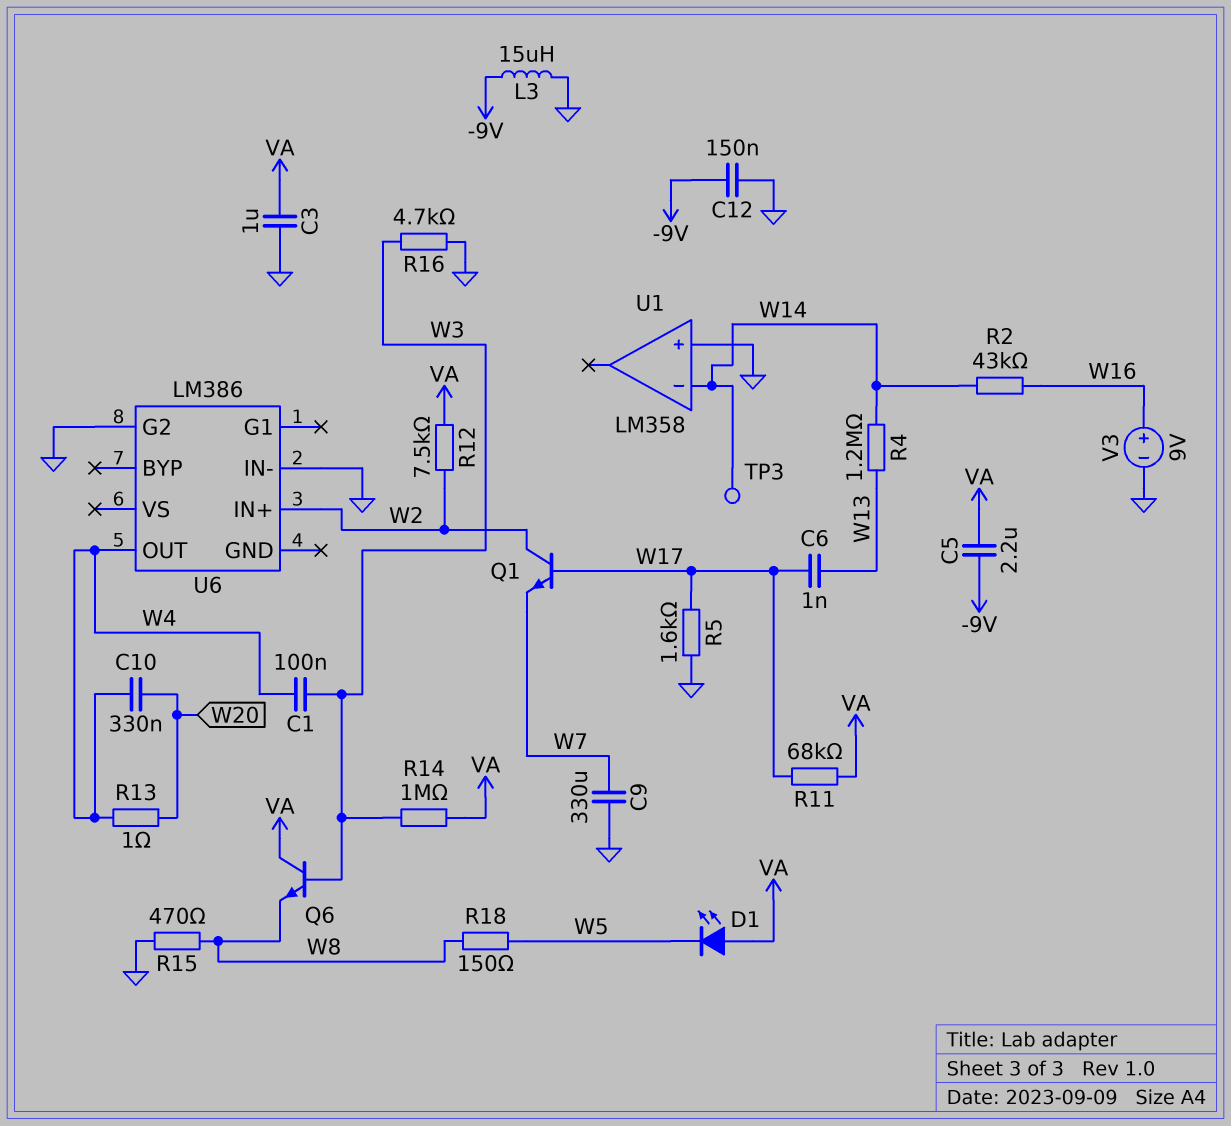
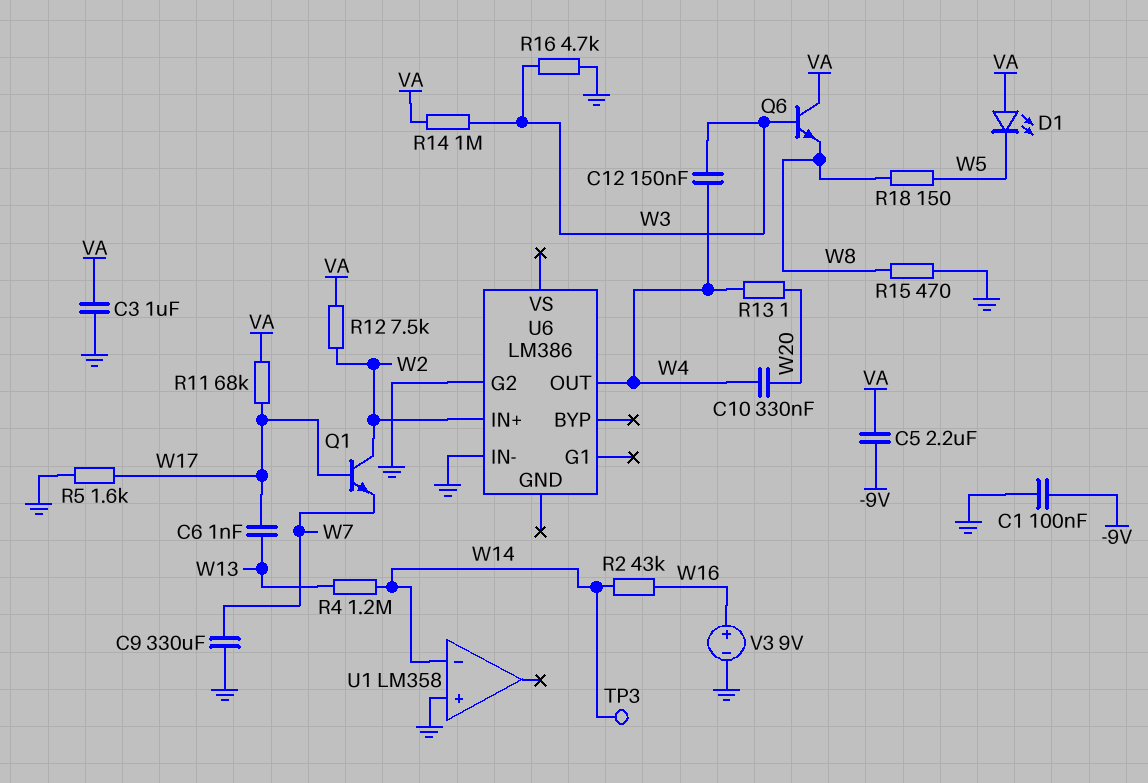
C1: 100nF (W3, W4) -> 100nF (-9V, GND)
C12: 150nF (-9V, GND) -> 150nF (W3, W4)
L3: 15uH (-9V, GND) -> none

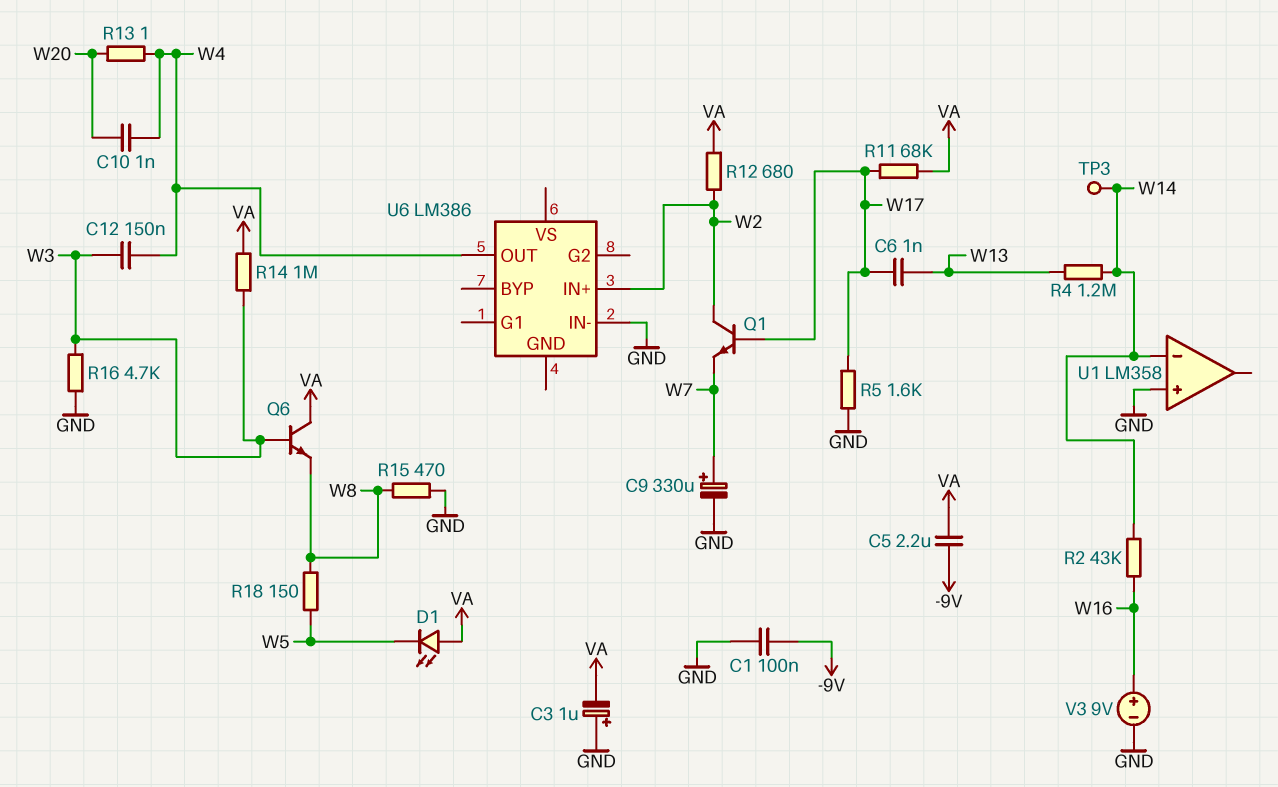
C3: 1uF (GND, VA) -> 1uF (plus GND, minus VA)
C9: 330uF (GND, W7) -> 330uF (plus W7, minus GND)
C10: 330nF (W4, W20) -> 1nF (W4, W20)
R12: 7.5k (VA, W2) -> 680 (VA, W2)
U6 pin G2: GND -> none

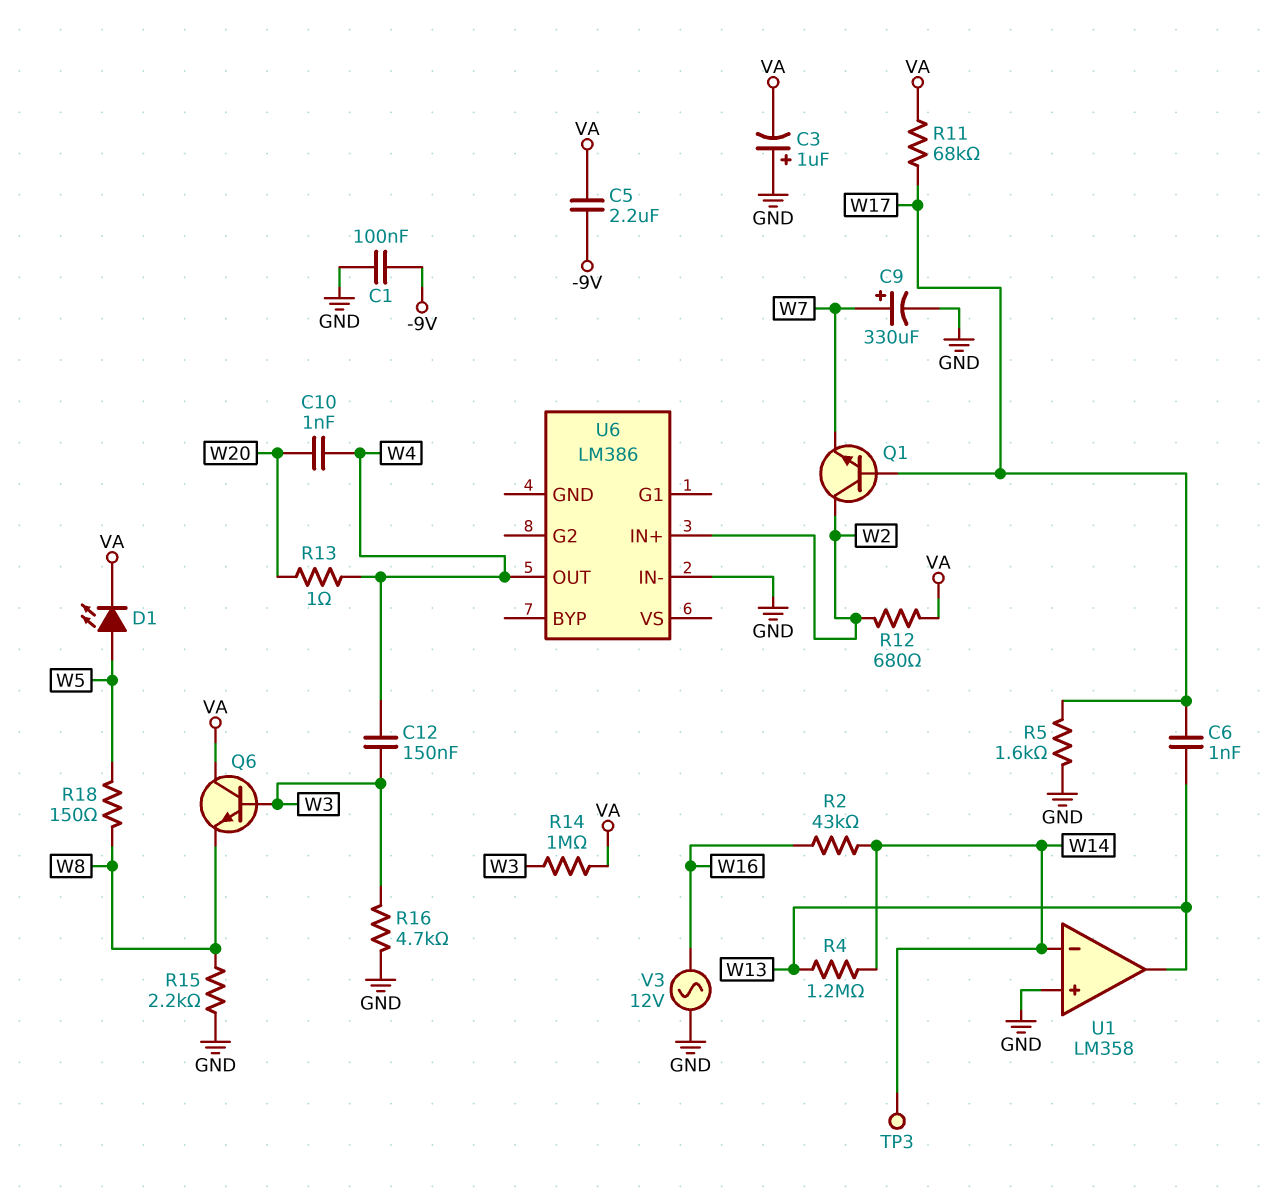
D1: LED (A VA, K W5) -> LED (A W5, K VA)
R15: 470 (GND, W8) -> 2.2k (GND, W8)
U1 pin out: none -> W13
V3: 9V (plus W16, minus GND) -> AC 12V (GND, W16)

